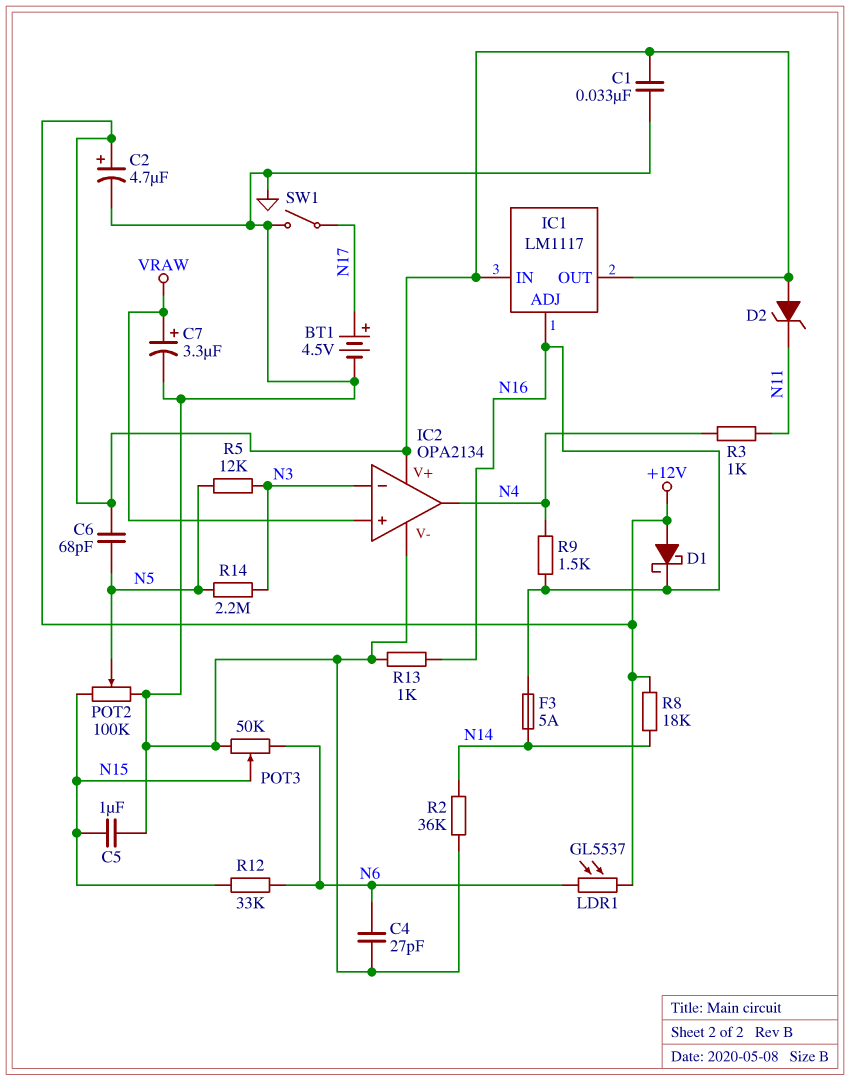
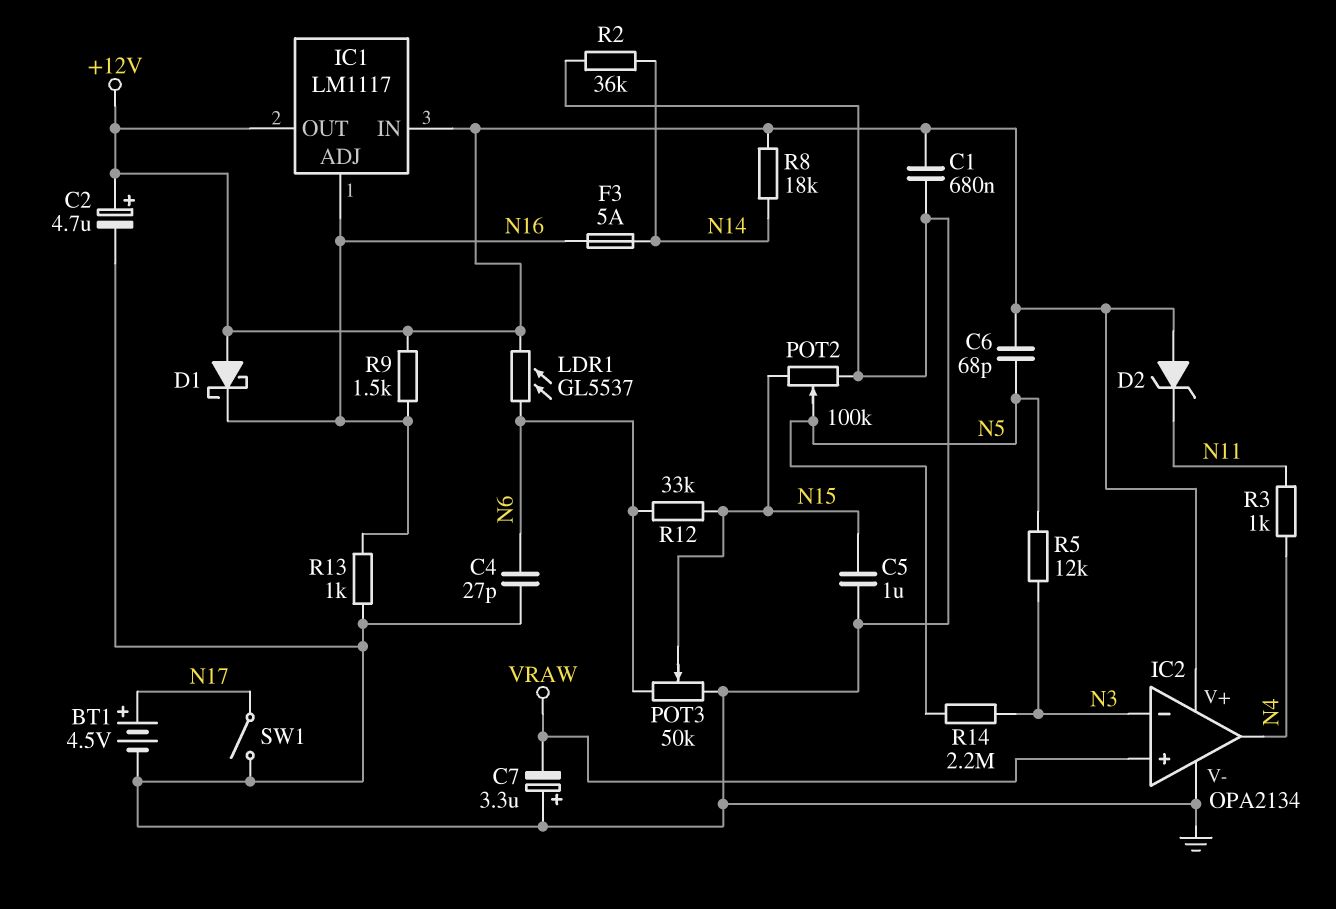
C1: 33nF (+12V, GND) -> 680nF (+12V, GND)
C7: 3.3uF (plus VRAW, minus GND) -> 3.3uF (plus GND, minus VRAW)
R9: 1.5k (N4, N16) -> 1.5k (+12V, N16)

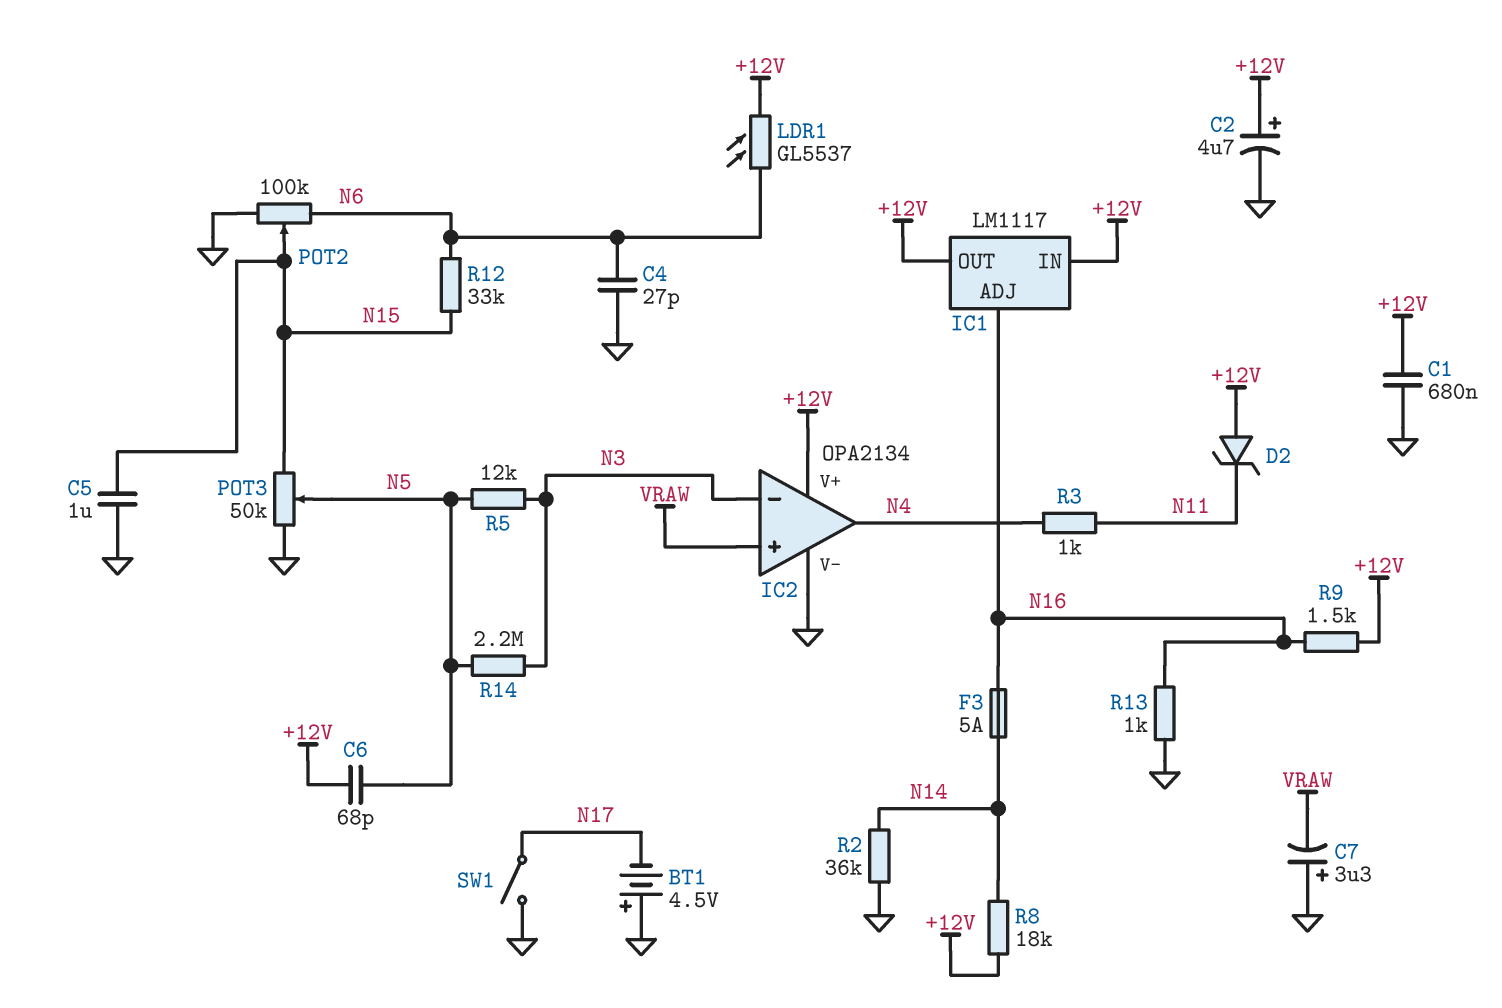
BT1: 4.5V (plus N17, minus GND) -> 4.5V (plus GND, minus N17)
D1: schottky (A +12V, K N16) -> none
POT2: 100k (GND, N15, wiper N5) -> 100k (GND, N6, wiper N15)
POT3: 50k (GND, N6, wiper N15) -> 50k (GND, N15, wiper N5)

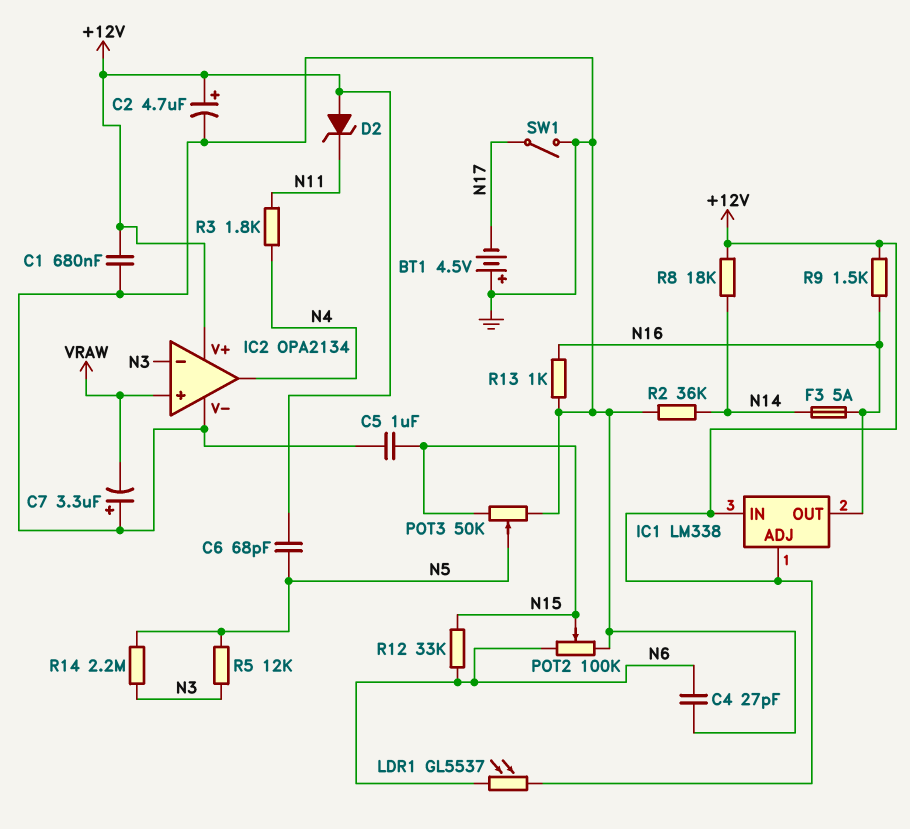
IC1: LM1117 -> LM338
IC1 pin ADJ: N16 -> +12V
IC1 pin OUT: +12V -> N16
R3: 1k (N4, N11) -> 1.8k (N4, N11)

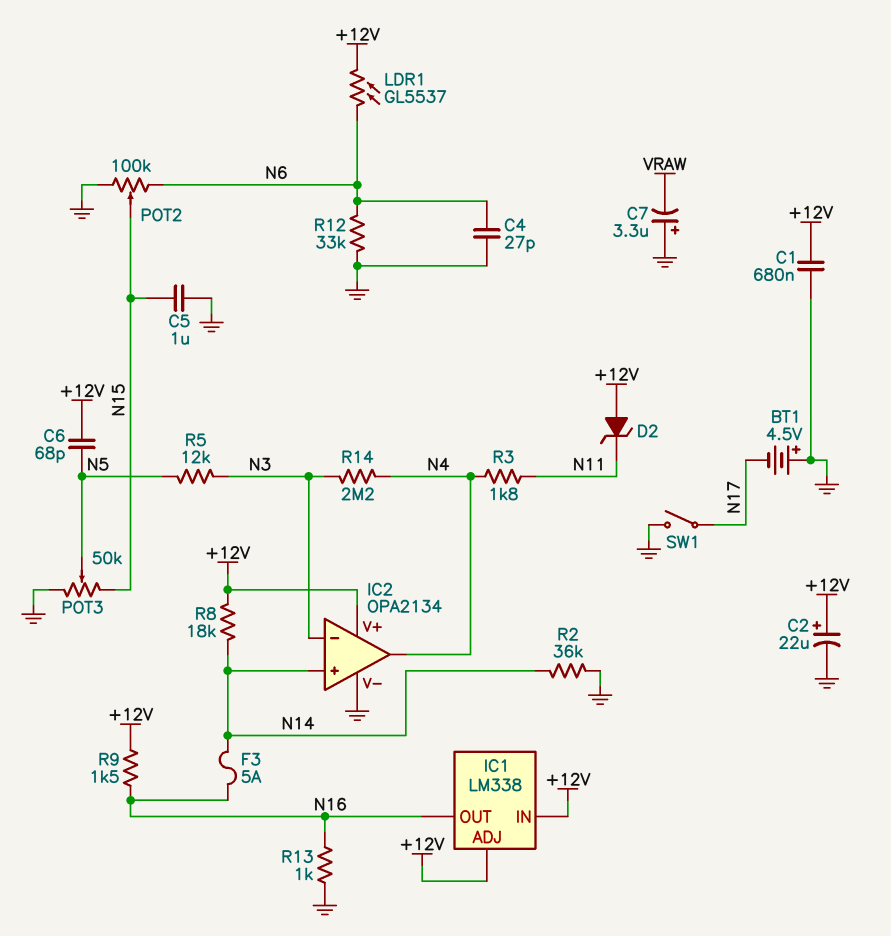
C2: 4.7uF (plus +12V, minus GND) -> 22uF (plus +12V, minus GND)
IC2 pin in+: VRAW -> N14
R12: 33k (N6, N15) -> 33k (GND, N6)
R14: 2.2M (N3, N5) -> 2.2M (N3, N4)

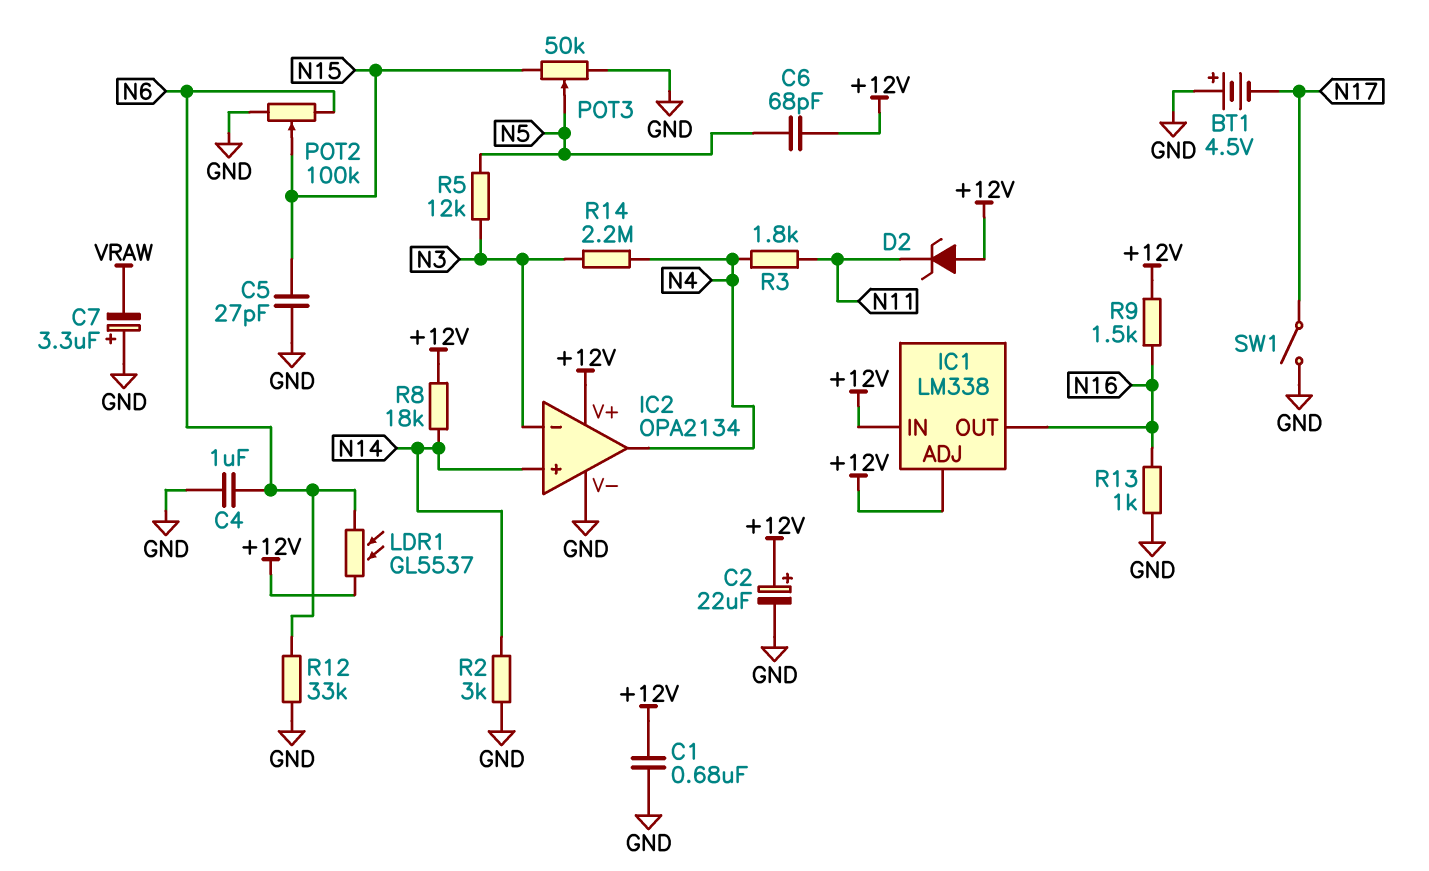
C4: 27pF (GND, N6) -> 1uF (GND, N6)
C5: 1uF (GND, N15) -> 27pF (GND, N15)
F3: 5A (N14, N16) -> none
R2: 36k (GND, N14) -> 3k (GND, N14)

